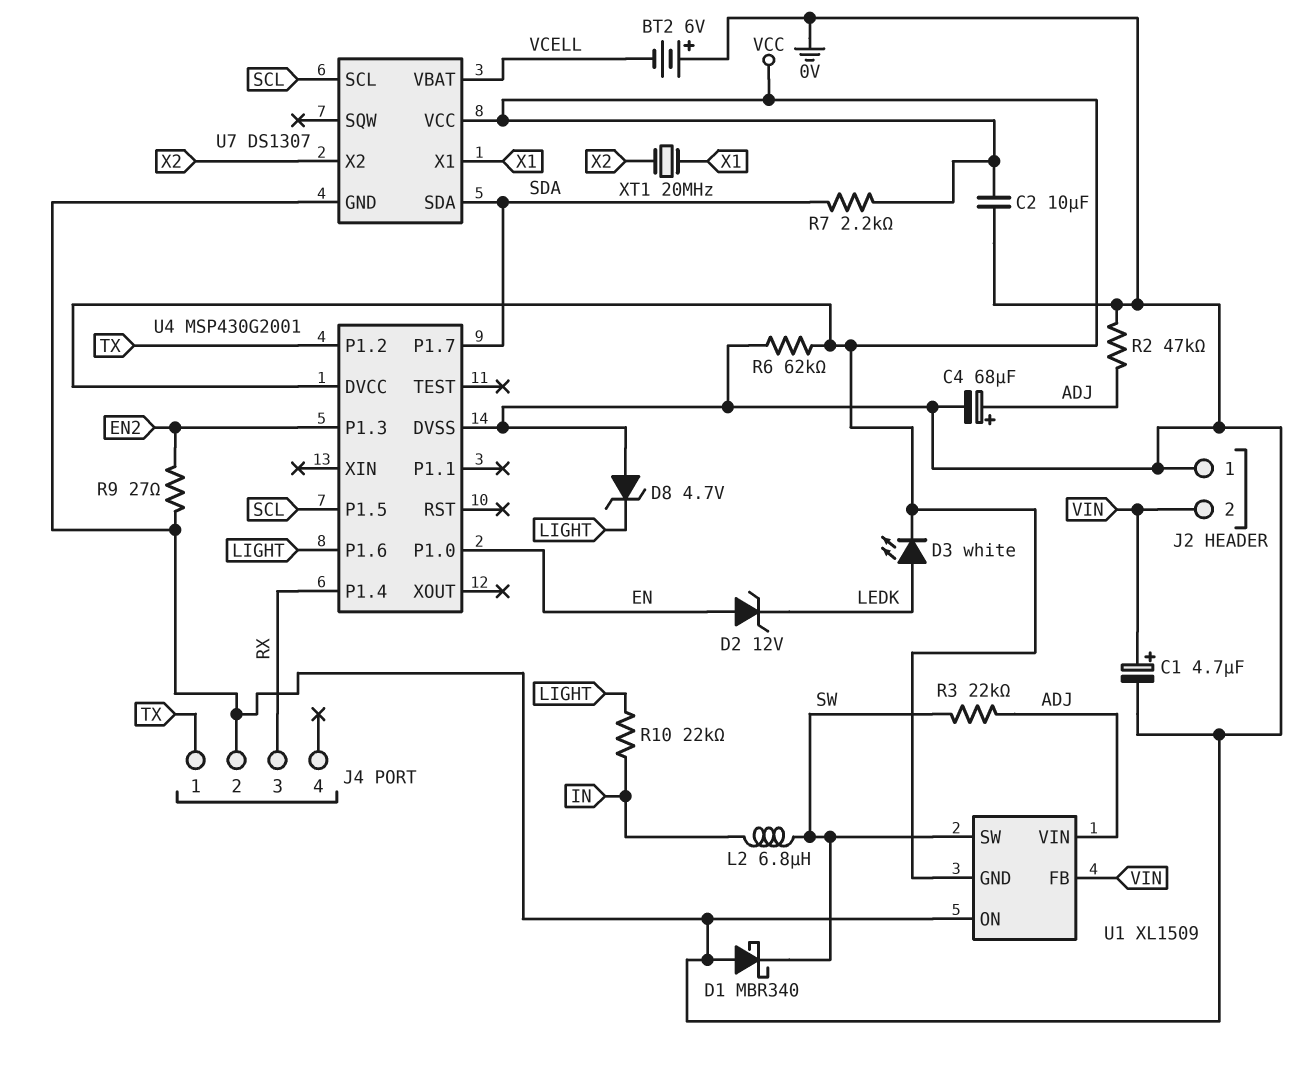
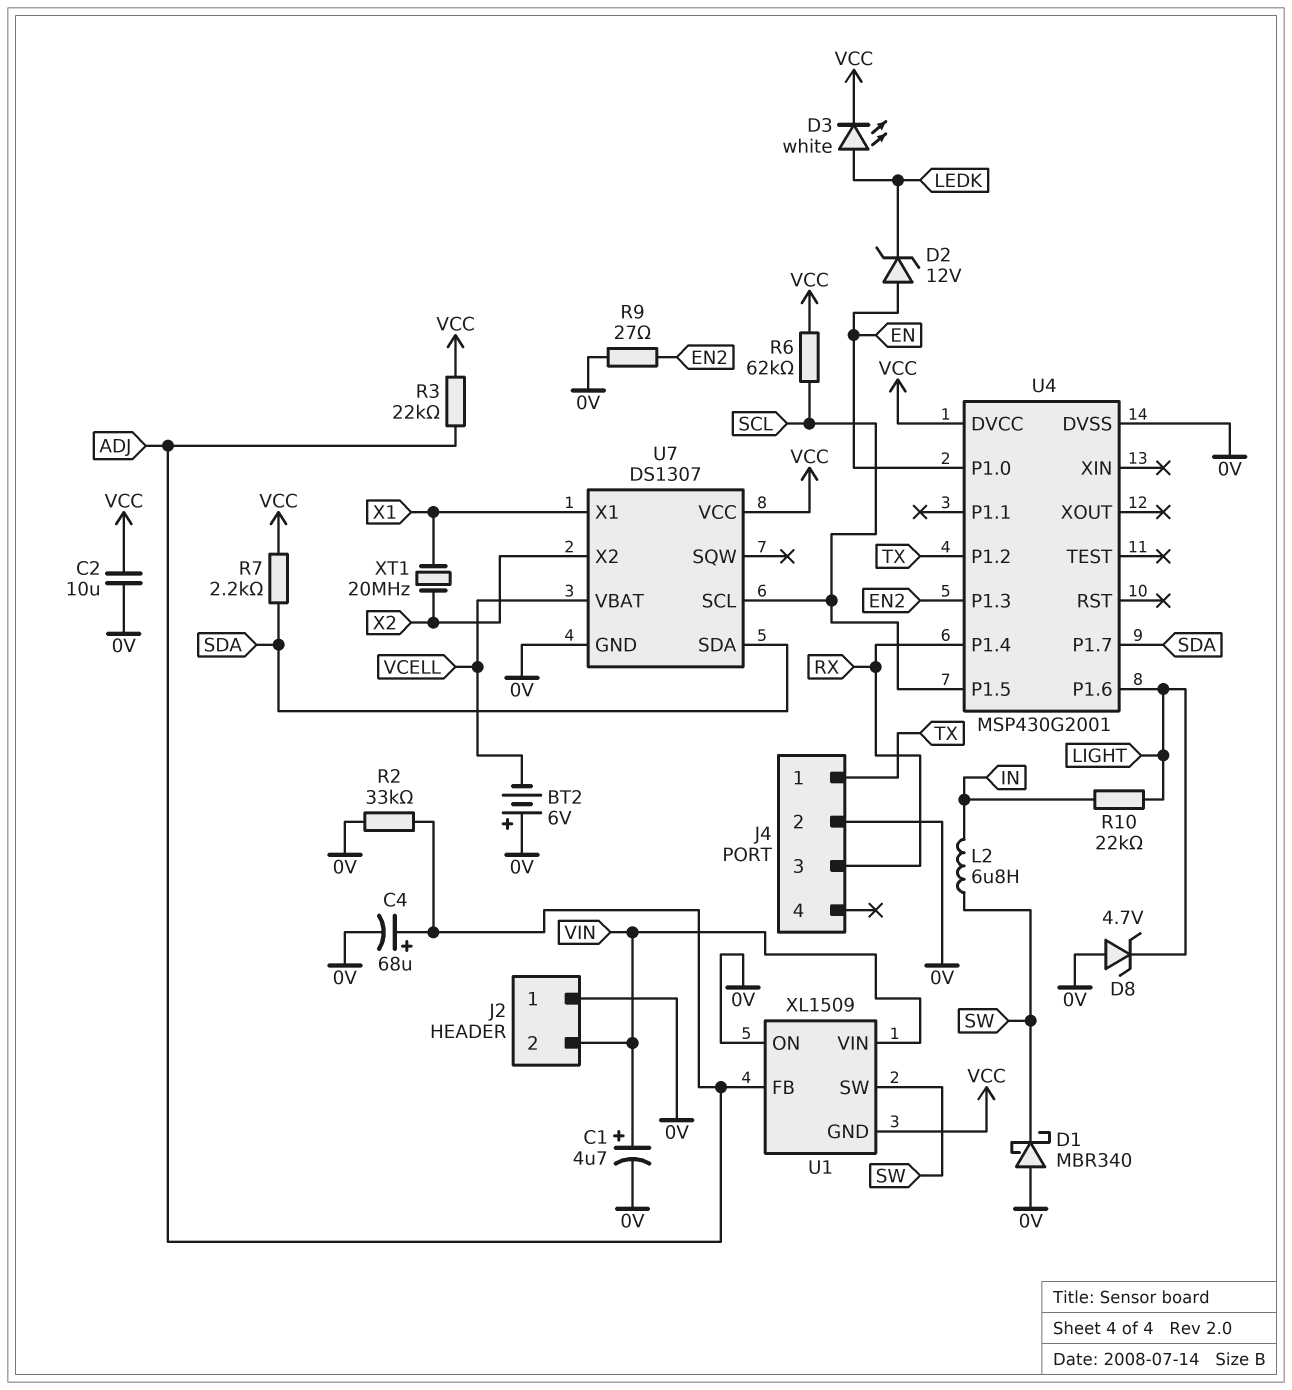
R2: 47k (0V, ADJ) -> 33k (0V, ADJ)
R3: 22k (ADJ, SW) -> 22k (ADJ, VCC)
R6: 62k (0V, VCC) -> 62k (SCL, VCC)
U1 pin FB: VIN -> ADJ
U1 pin VIN: ADJ -> VIN

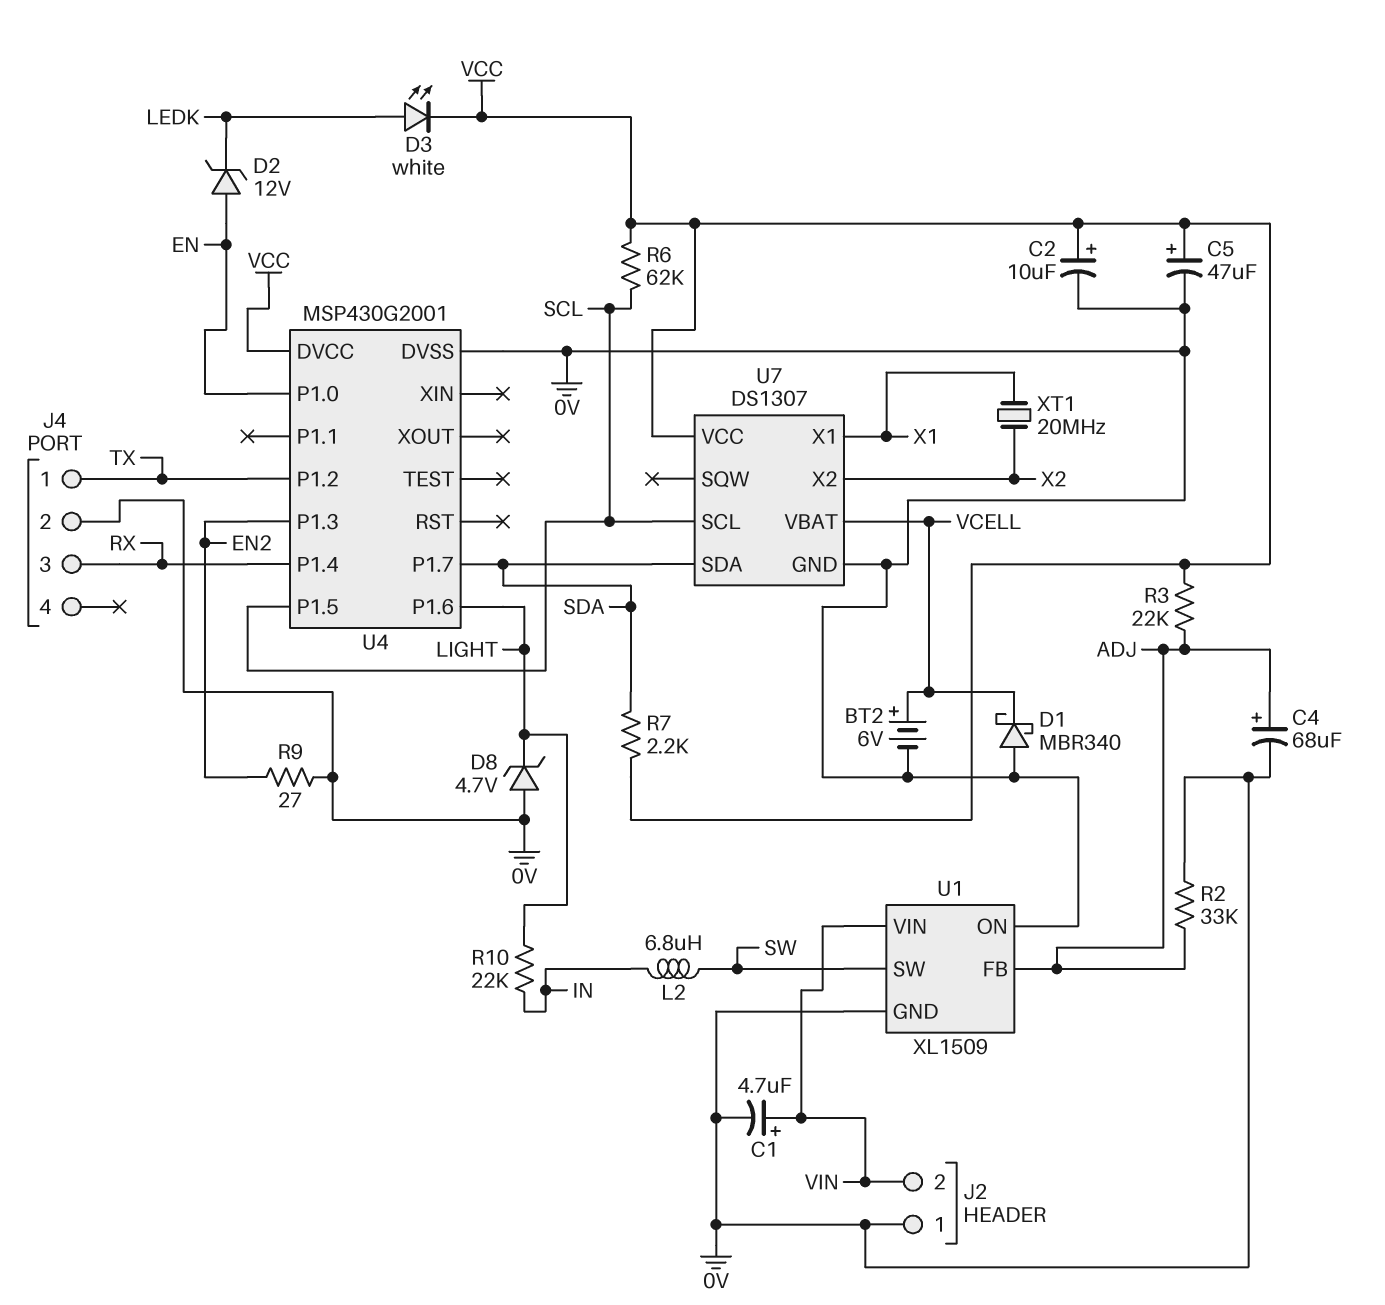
BT2: 6V (plus 0V, minus VCELL) -> 6V (plus VCELL, minus 0V)
C2: 10uF (0V, VCC) -> 10uF (plus VCC, minus 0V)
C5: none -> 47uF (plus VCC, minus 0V)
D1: schottky MBR340 (A 0V, K SW) -> schottky MBR340 (A 0V, K VCELL)
U1 pin GND: VCC -> 0V

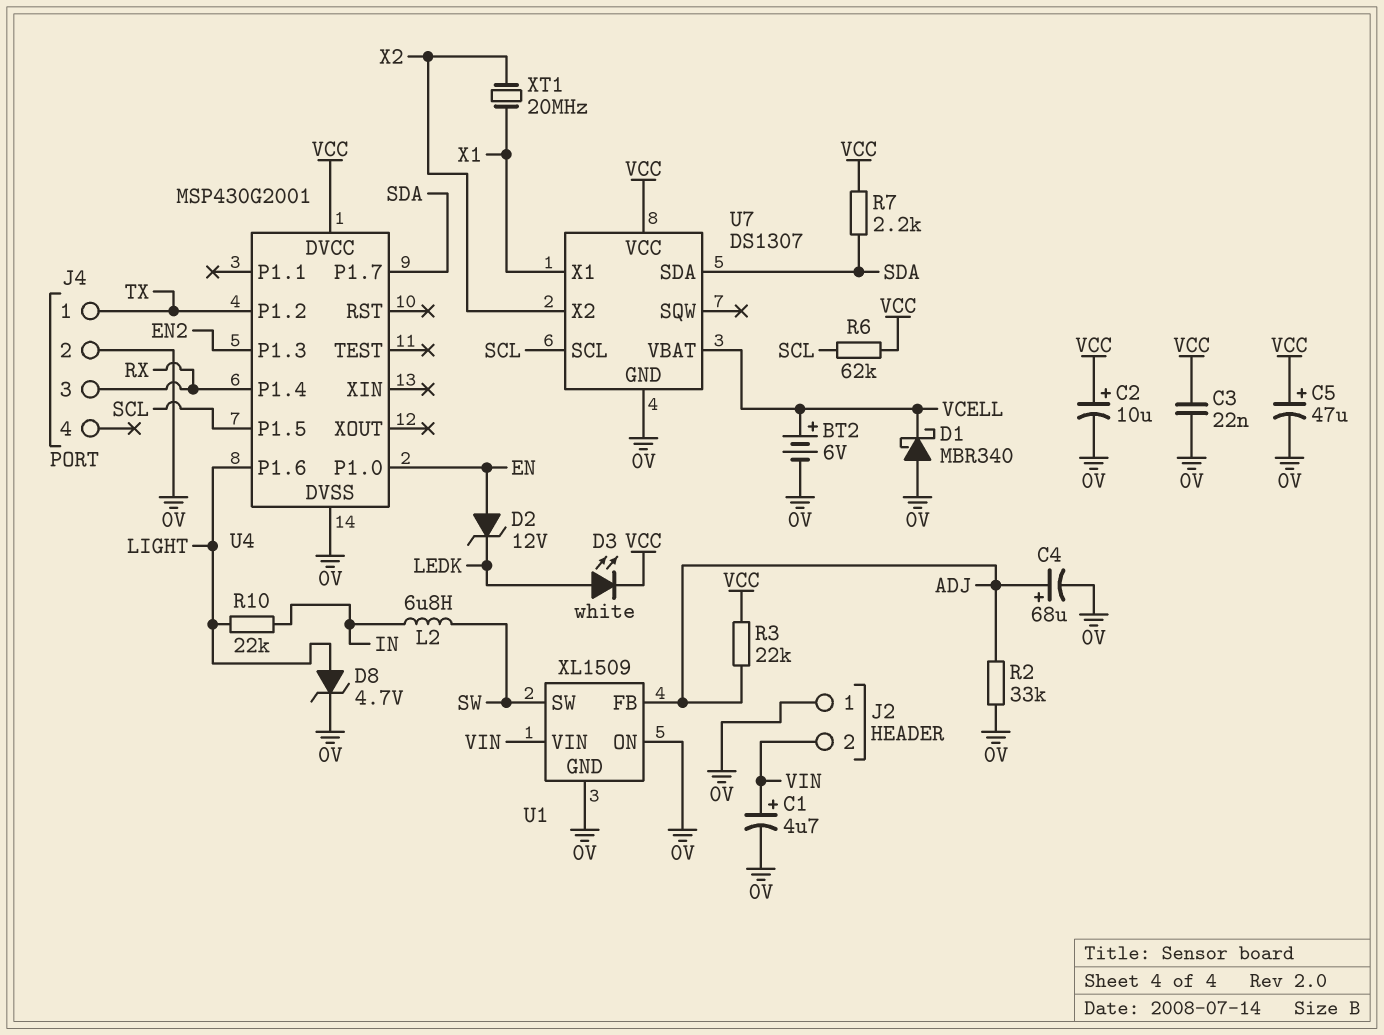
C3: none -> 22nF (0V, VCC)
D8: zener 4.7V (A 0V, K LIGHT) -> zener 4.7V (A LIGHT, K 0V)
R9: 27 (0V, EN2) -> none

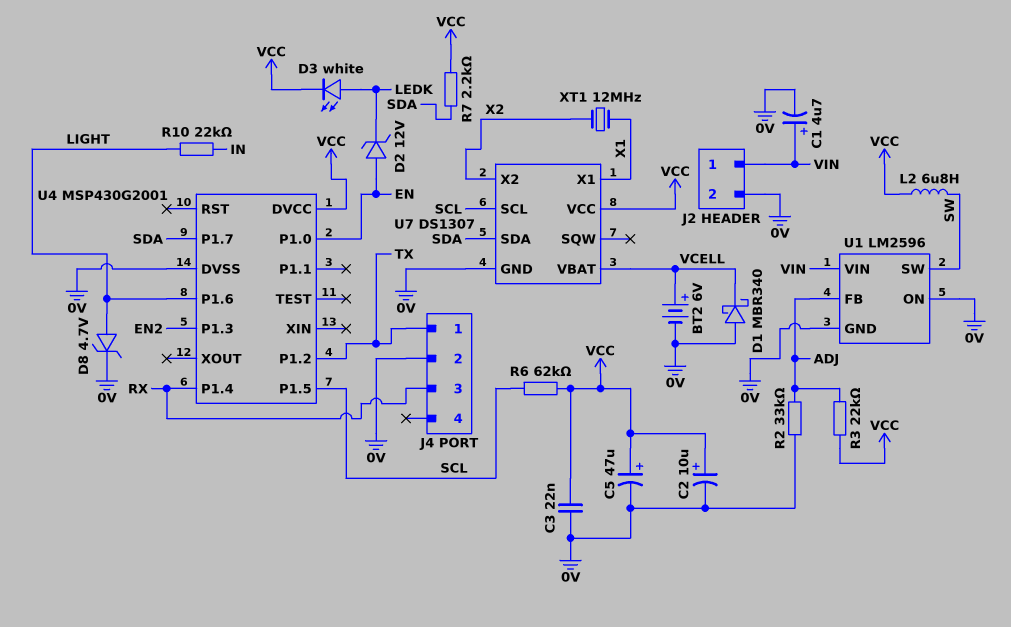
C4: 68uF (plus ADJ, minus 0V) -> none
J2 pin 1: 0V -> VIN
J2 pin 2: VIN -> 0V
L2: 6.8uH (IN, SW) -> 6.8uH (SW, VCC)
U1: XL1509 -> LM2596
XT1: 20MHz (X1, X2) -> 12MHz (X1, X2)

